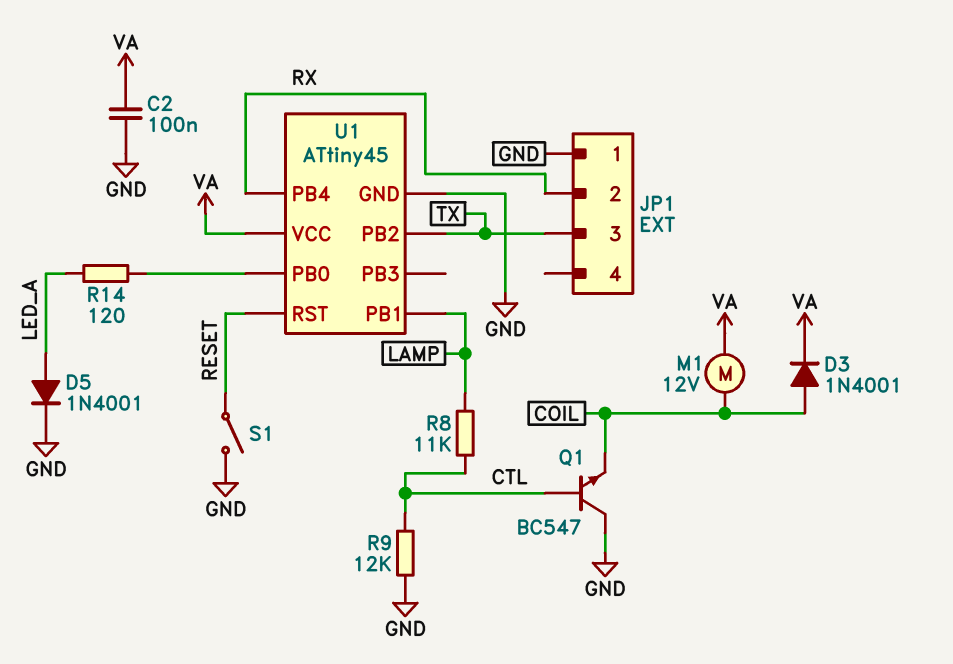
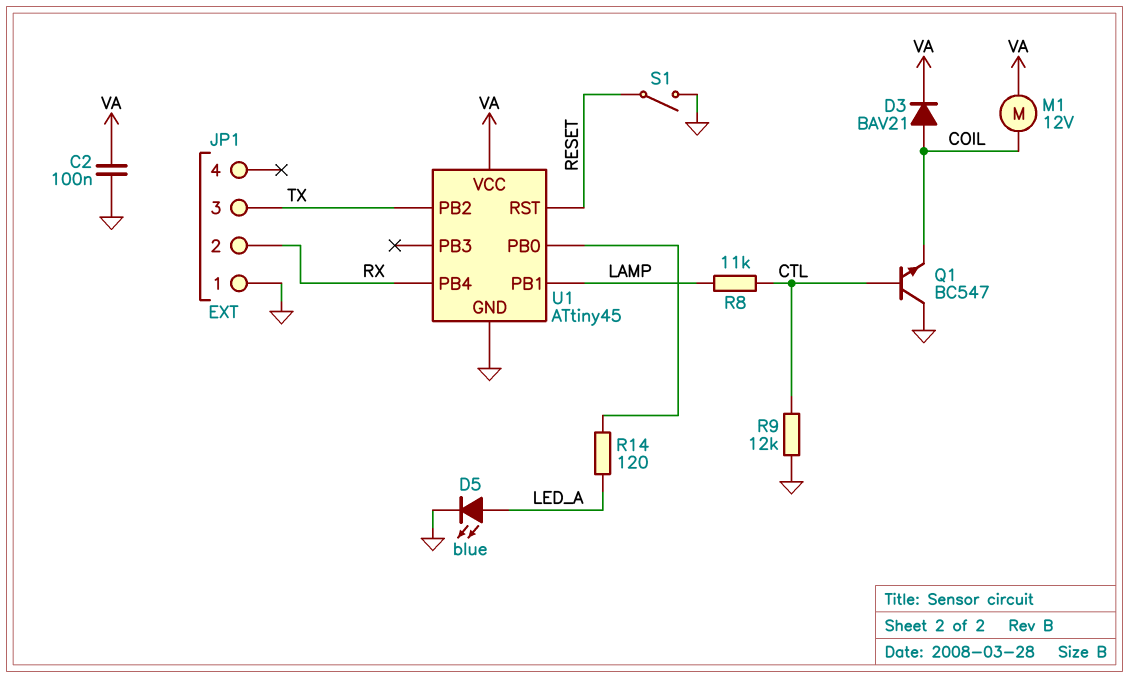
D3: diode 1N4001 (A COIL, K VA) -> diode BAV21 (A COIL, K VA)
D5: diode 1N4001 (A LED_A, K GND) -> LED blue (A LED_A, K GND)

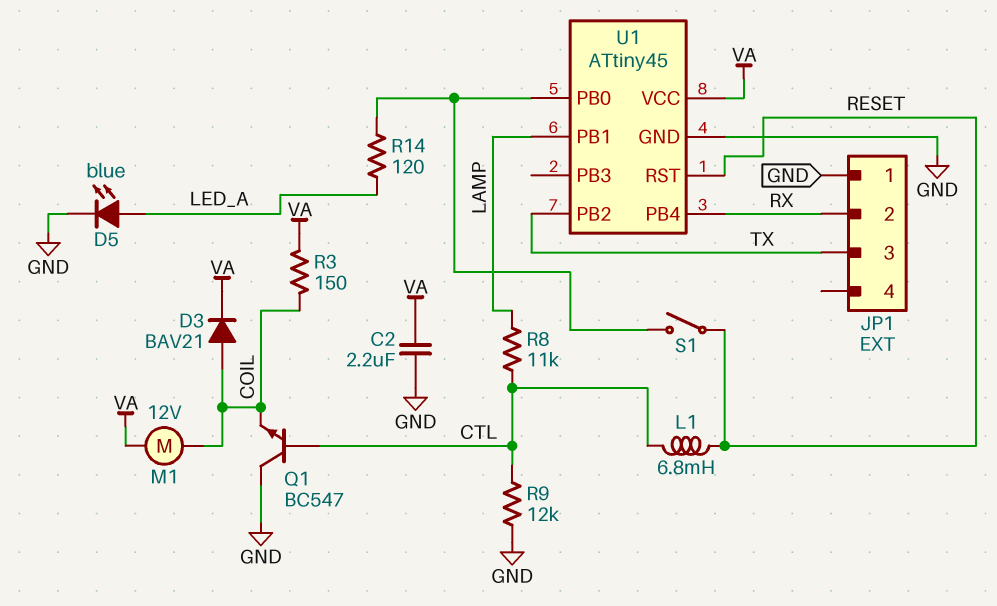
C2: 100nF (GND, VA) -> 2.2uF (GND, VA)
L1: none -> 6.8mH (CTL, RESET)
R3: none -> 150 (COIL, VA)
S1: switch (GND, RESET) -> switch (RESET, U1/PB0)

